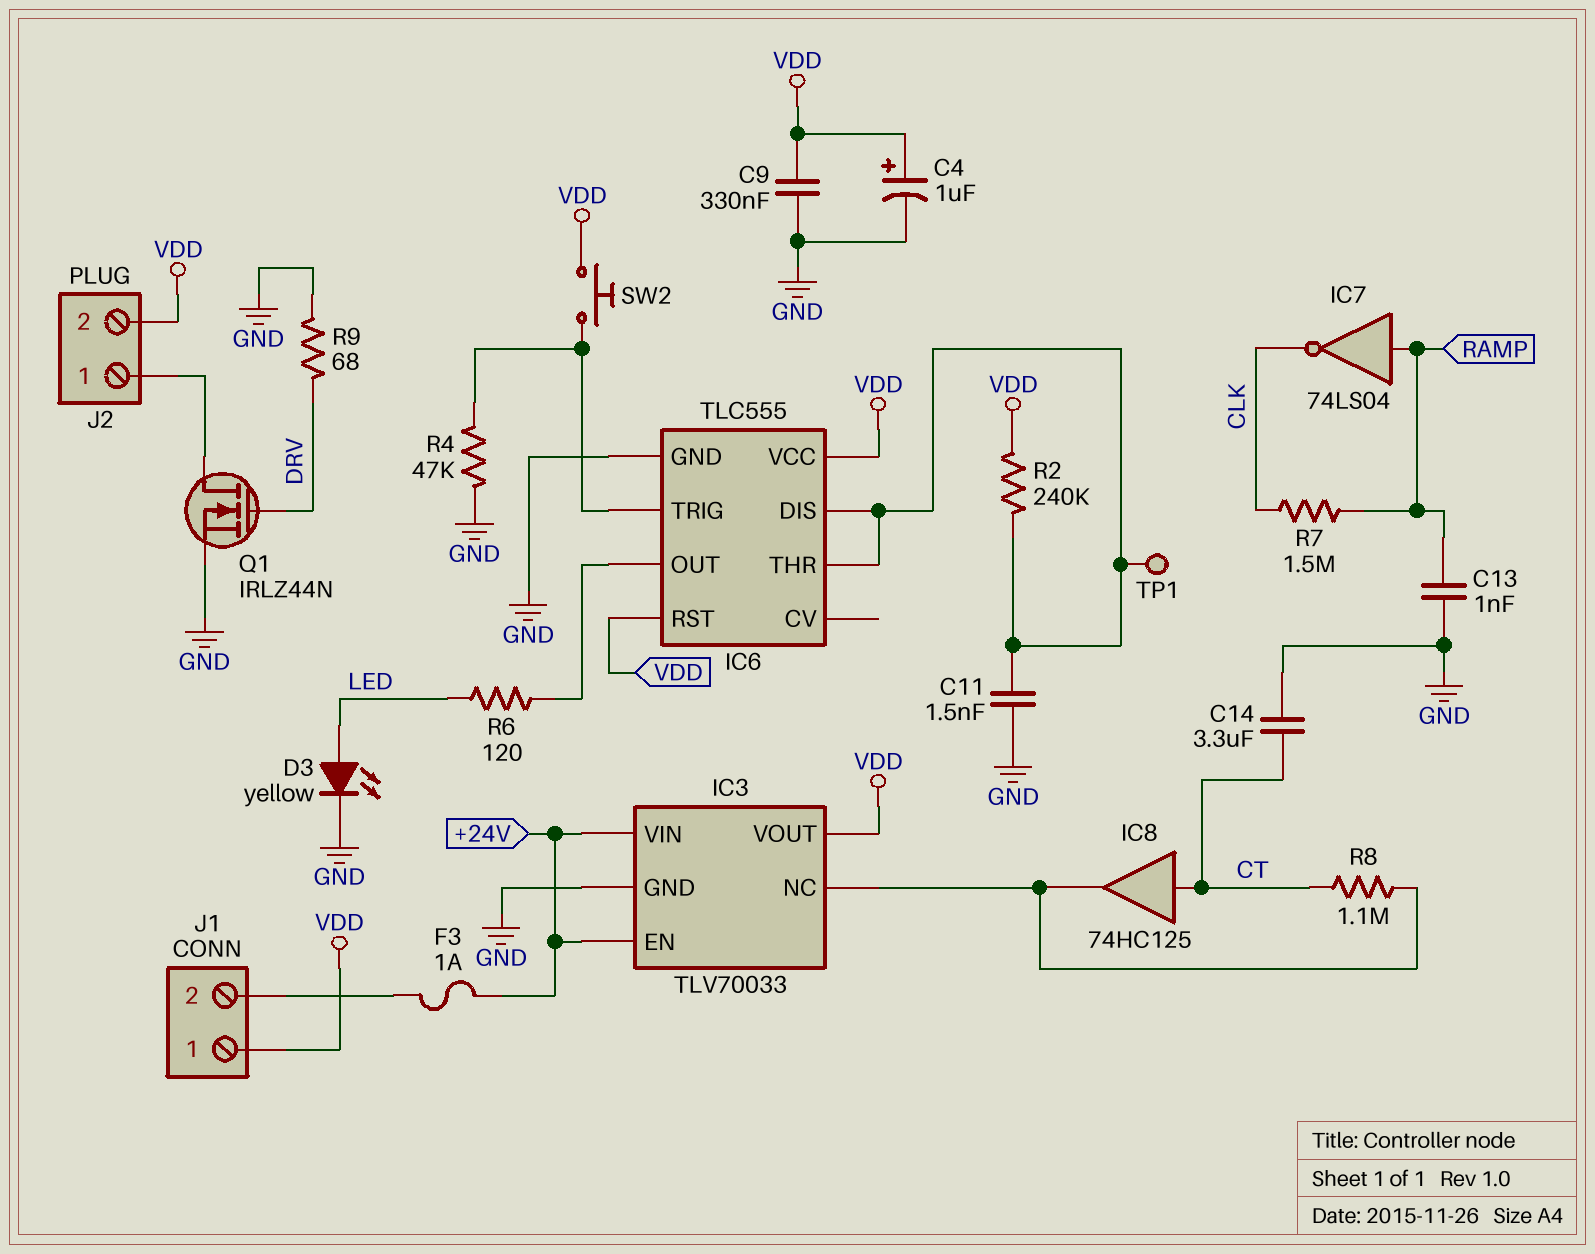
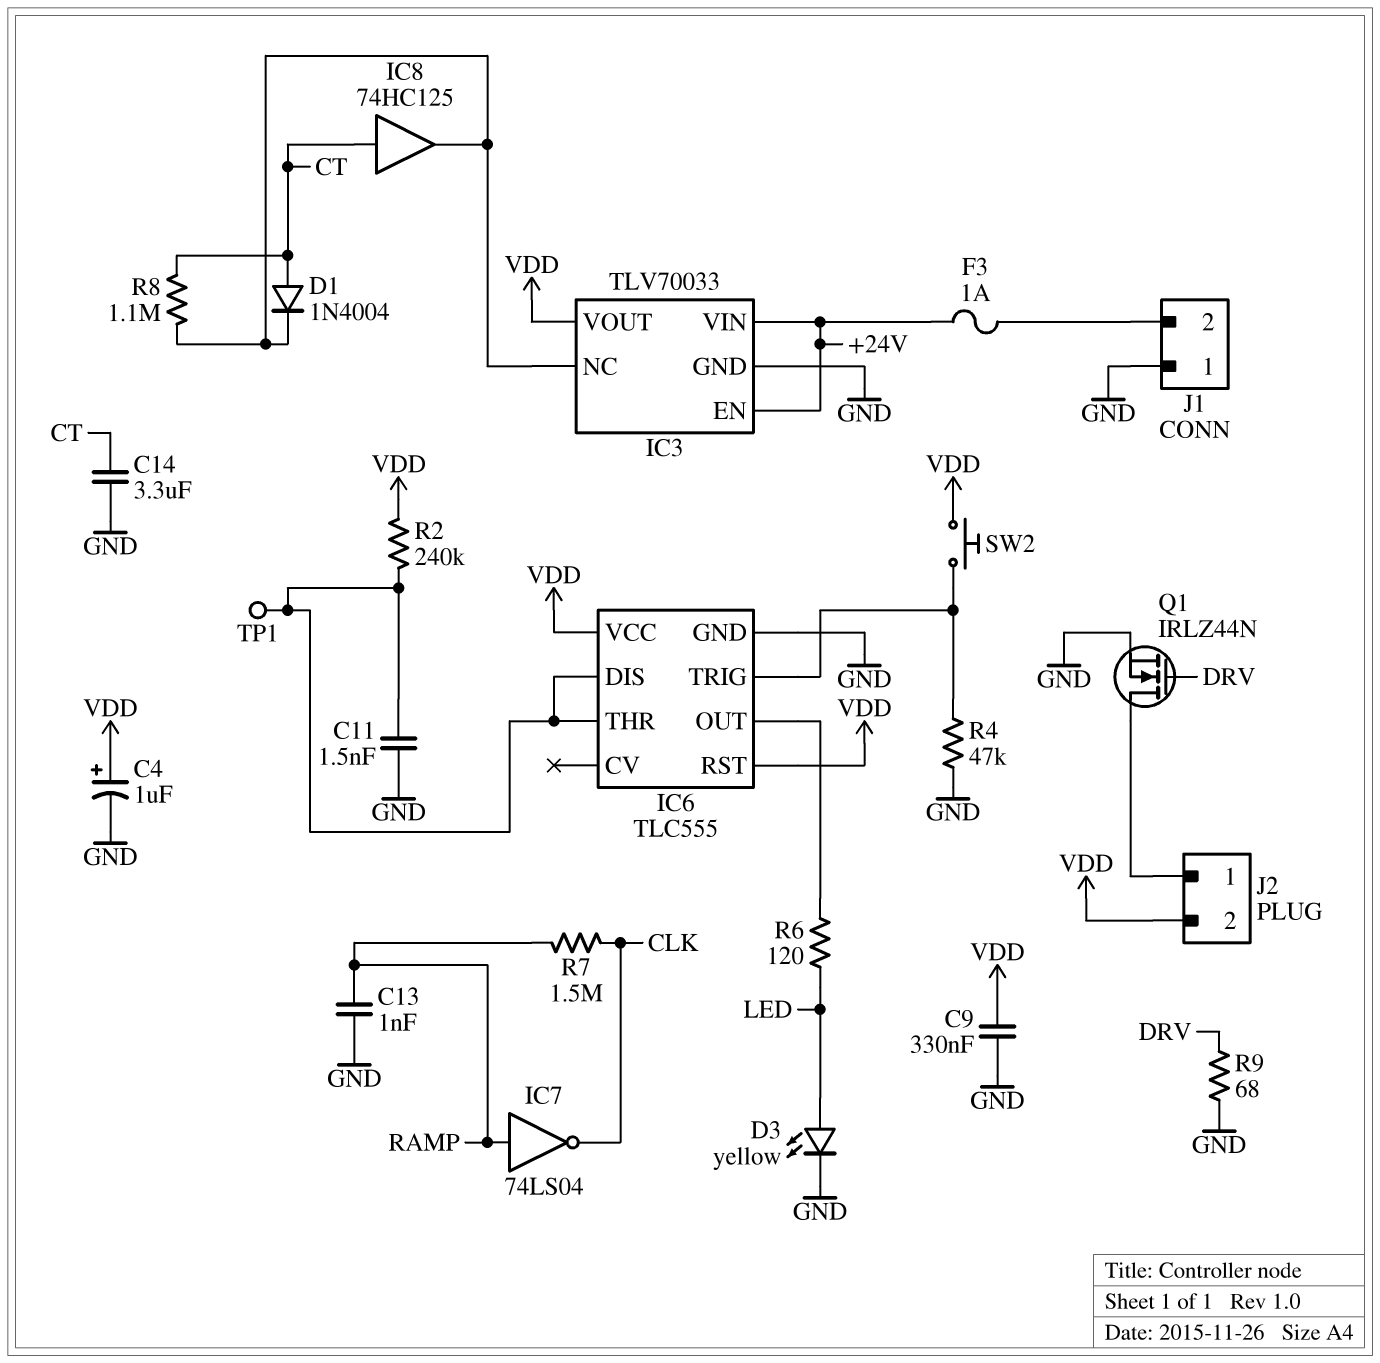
D1: none -> diode 1N4004 (A CT, K IC3/NC)
J1 pin 1: VDD -> GND

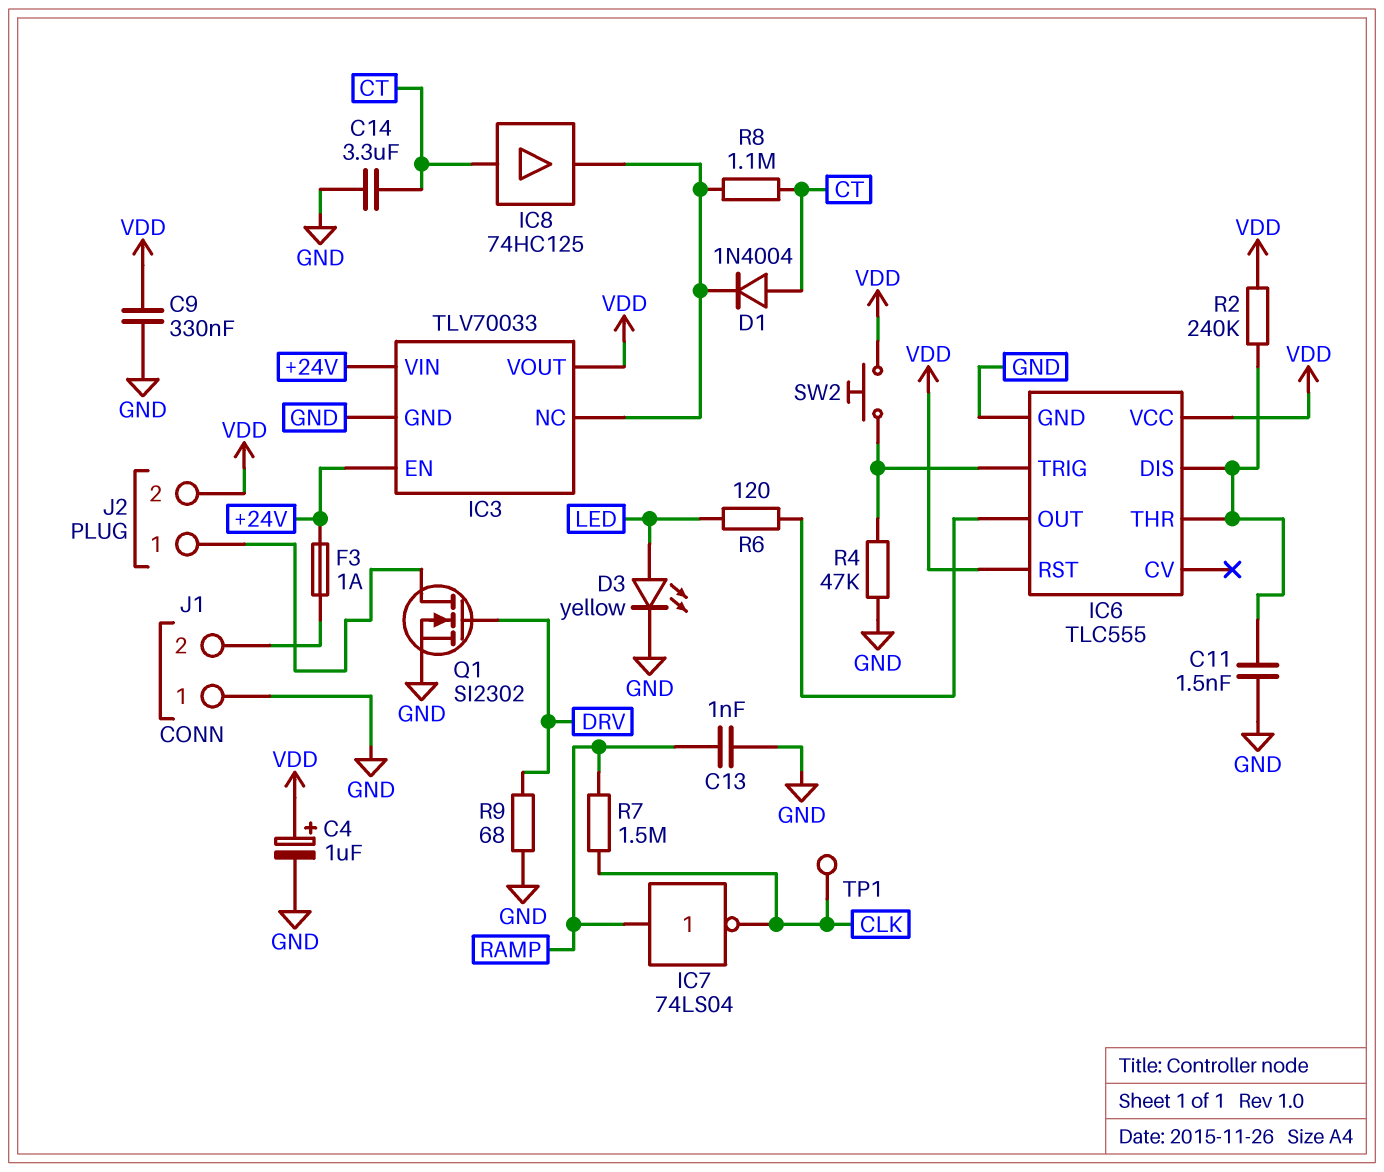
Q1: NMOS IRLZ44N (G DRV, D J2/1, S GND) -> NMOS SI2302 (G DRV, D J2/1, S GND)
TP1: test point (IC6/DIS) -> test point (CLK)

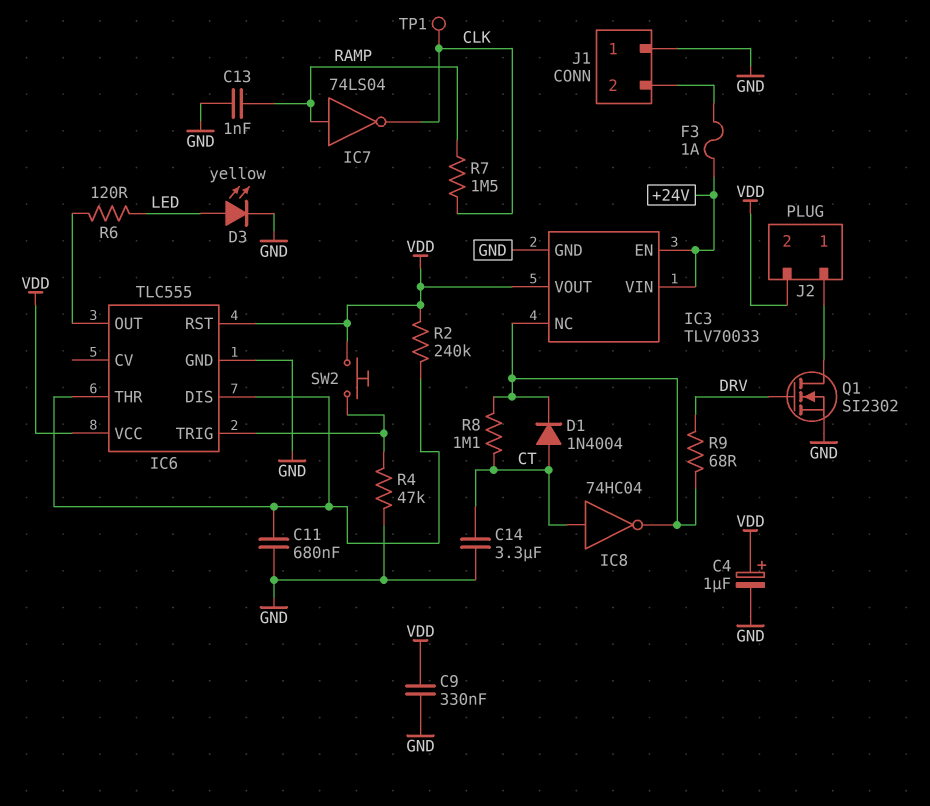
C11: 1.5nF (GND, IC6/DIS) -> 680nF (GND, IC6/DIS)
IC8: buffer 74HC125 (in CT, out IC3/NC) -> NOT 74HC04 (in CT, out IC3/NC)
R9: 68 (DRV, GND) -> 68 (DRV, IC3/NC)

